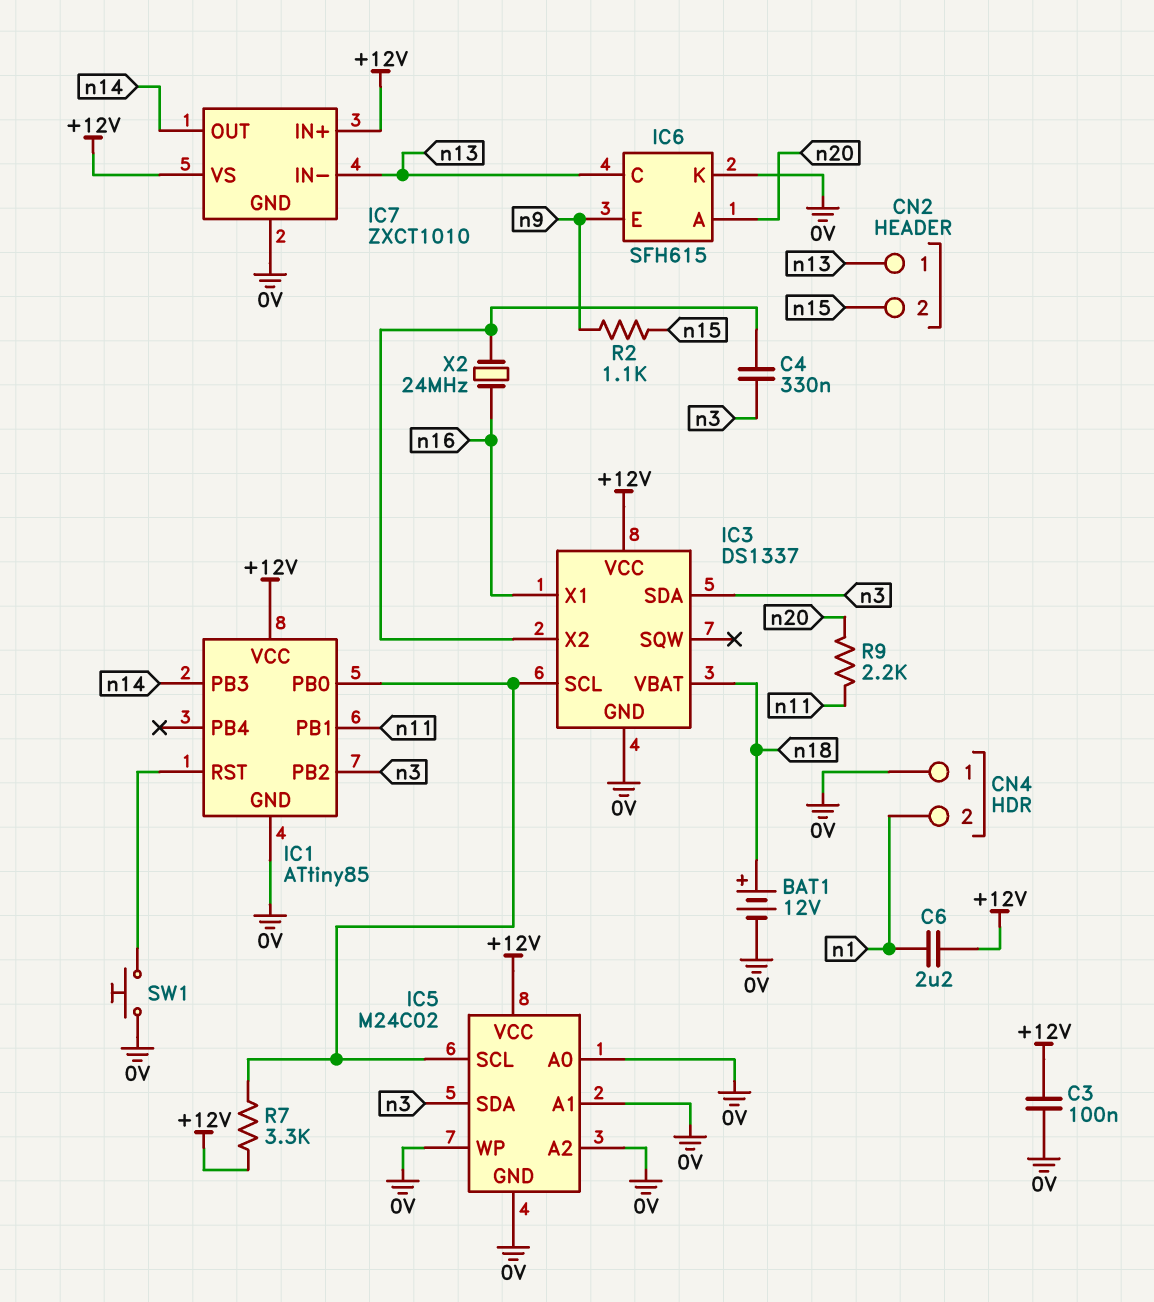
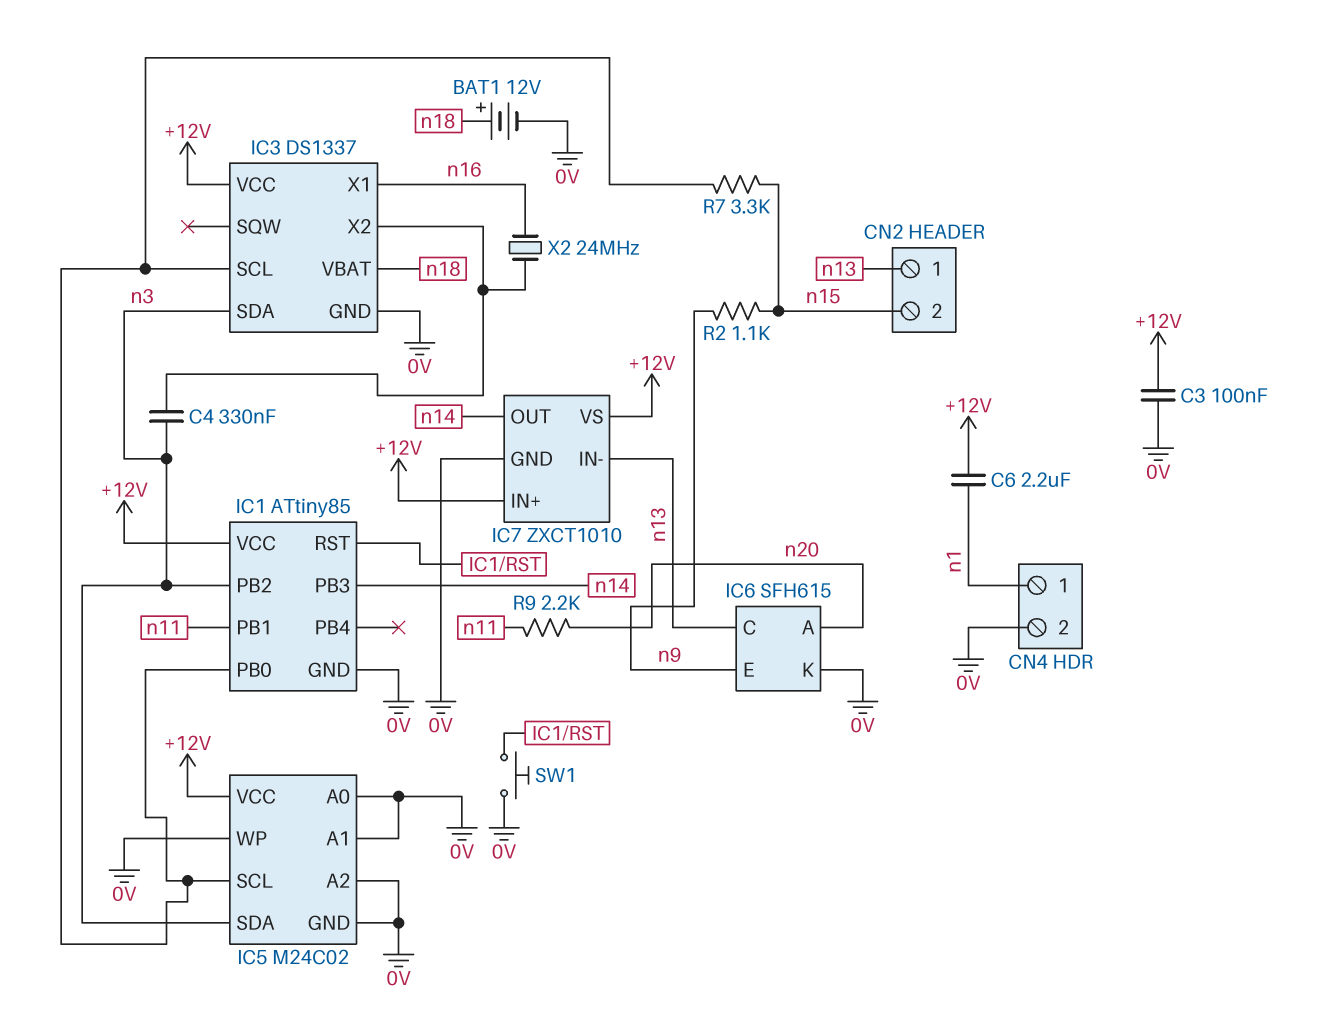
CN4 pin 1: 0V -> n1
CN4 pin 2: n1 -> 0V
R7: 3.3k (+12V, IC1/PB0) -> 3.3k (IC1/PB0, n15)

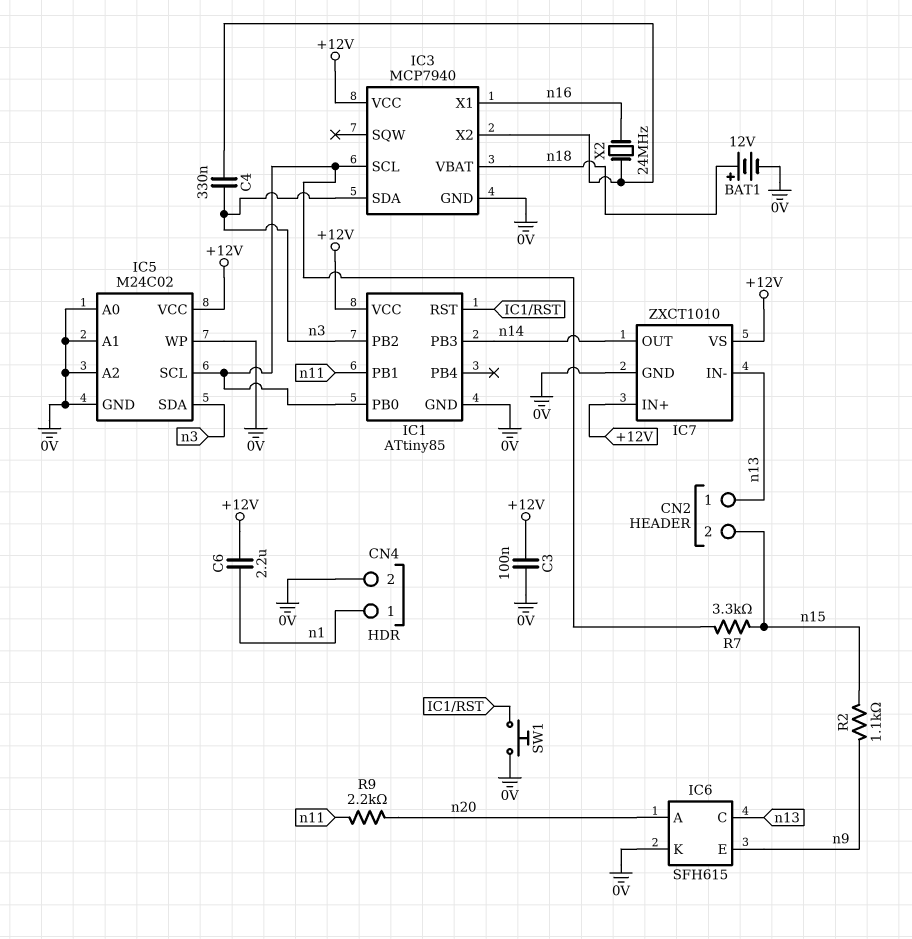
IC3: DS1337 -> MCP7940

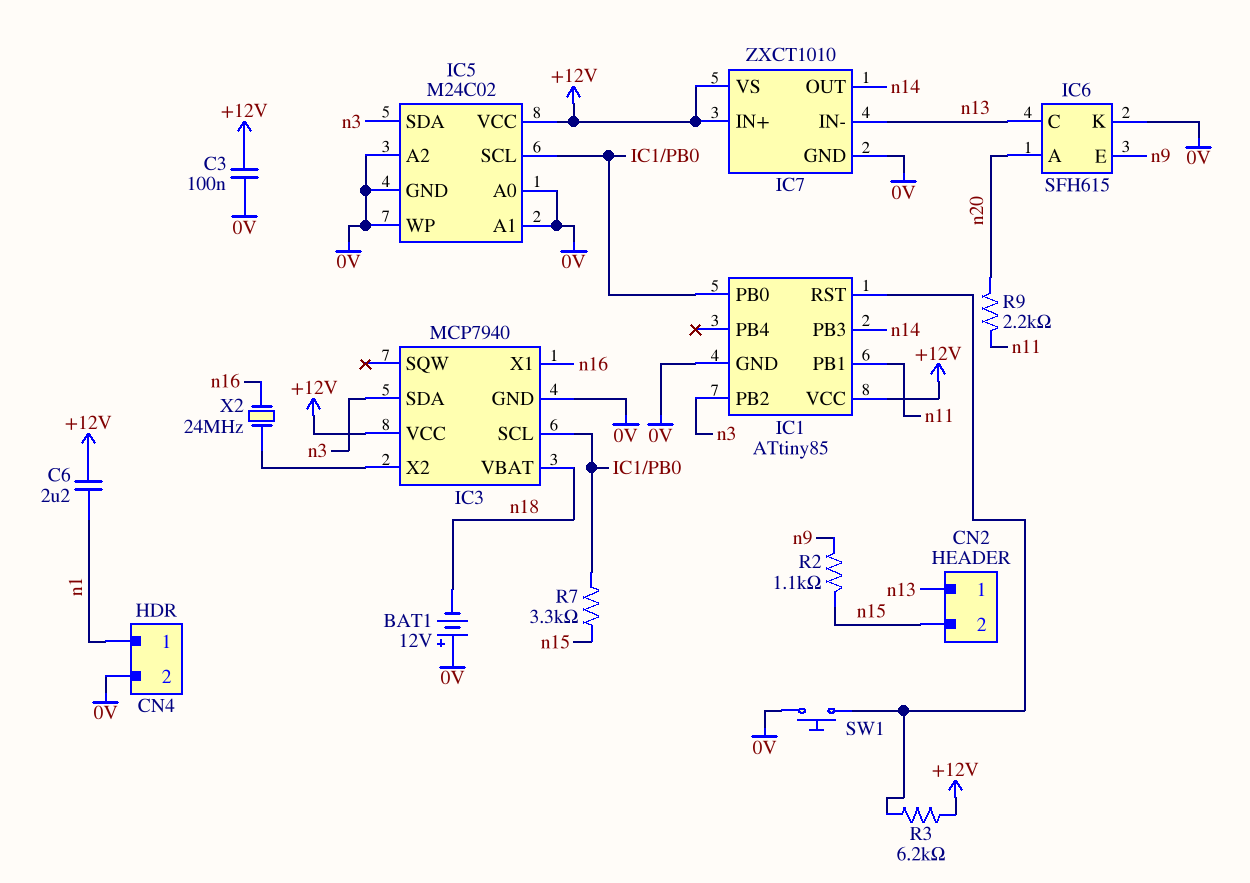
BAT1: 12V (plus n18, minus 0V) -> 12V (plus 0V, minus n18)
C4: 330nF (IC3/X2, n3) -> none
R3: none -> 6.2k (+12V, IC1/RST)

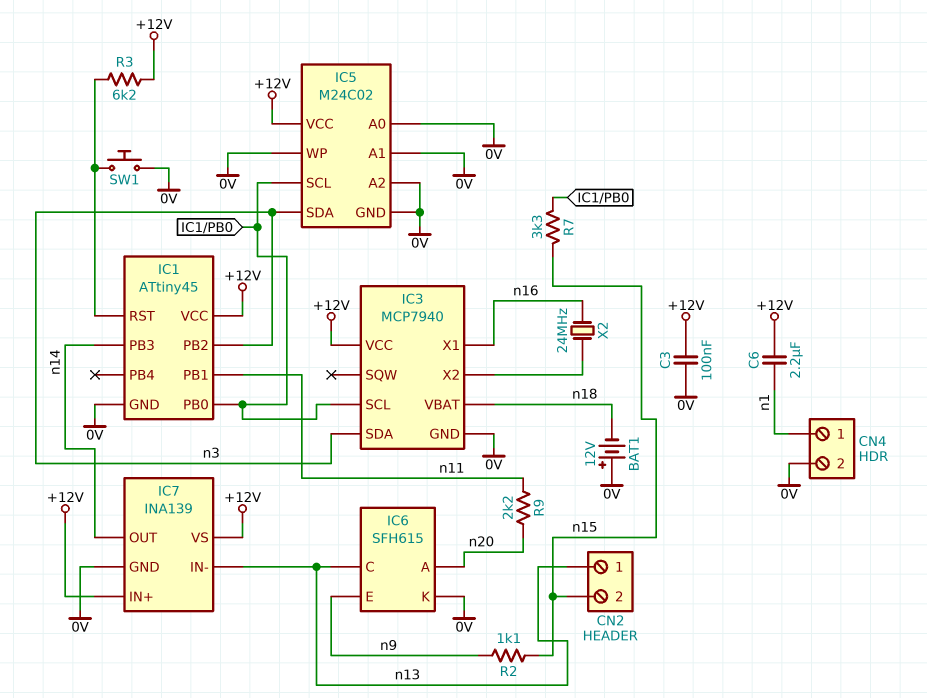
IC1: ATtiny85 -> ATtiny45
IC7: ZXCT1010 -> INA139

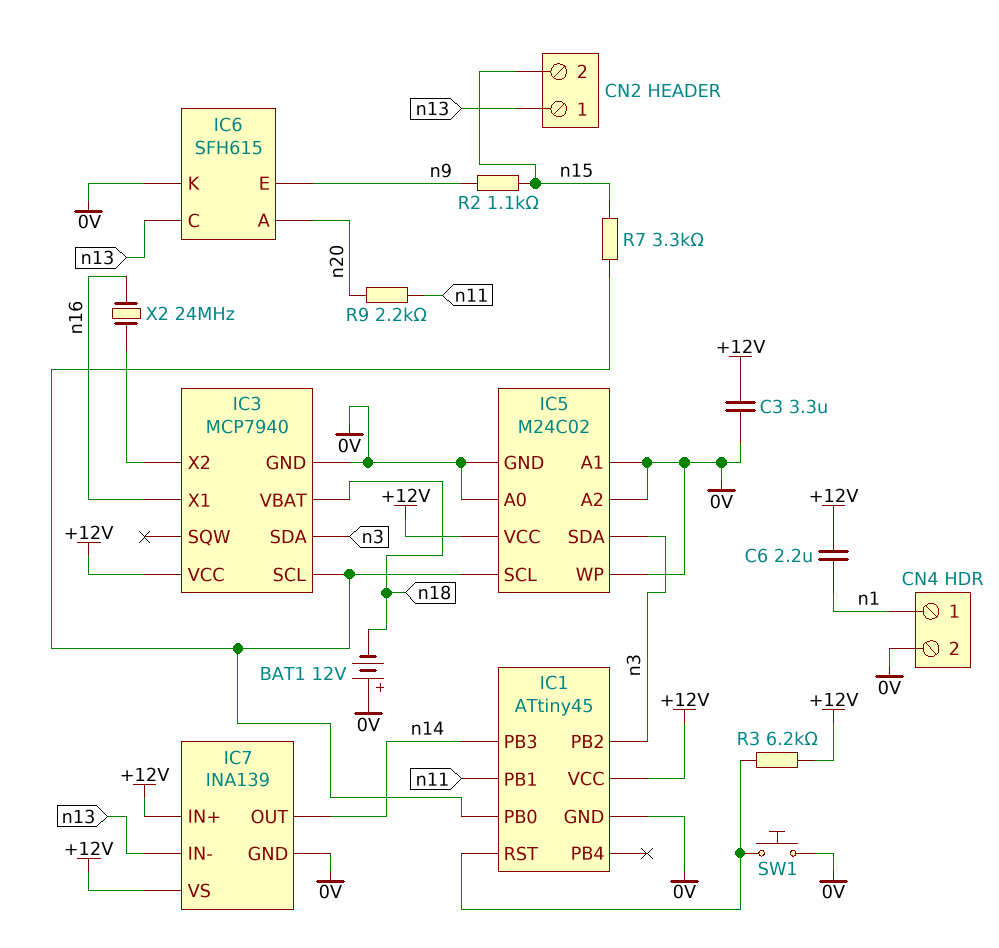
C3: 100nF (+12V, 0V) -> 3.3uF (+12V, 0V)

